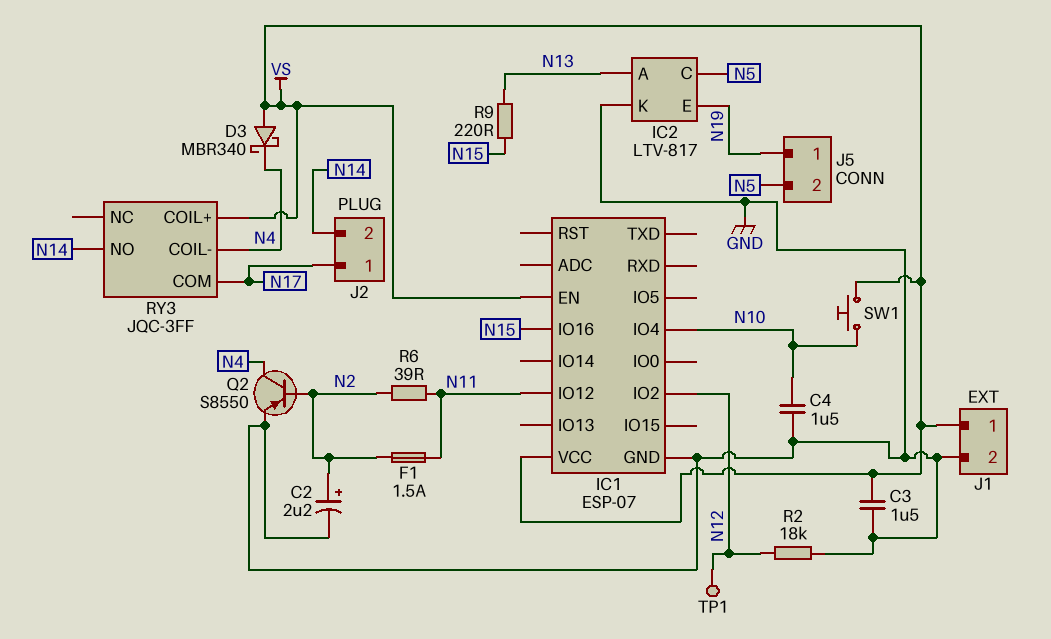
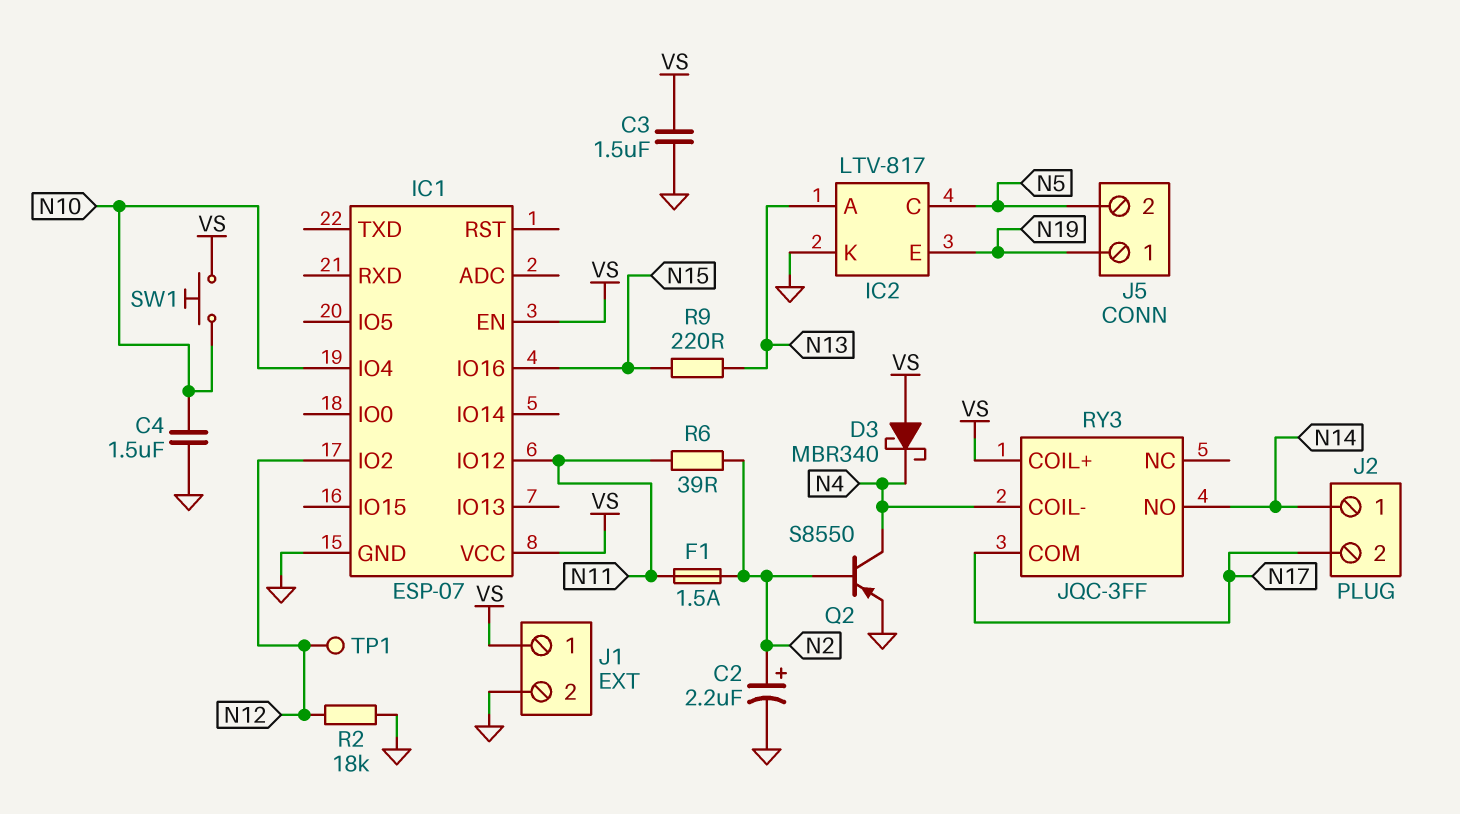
J2 pin 1: N17 -> N14
J2 pin 2: N14 -> N17

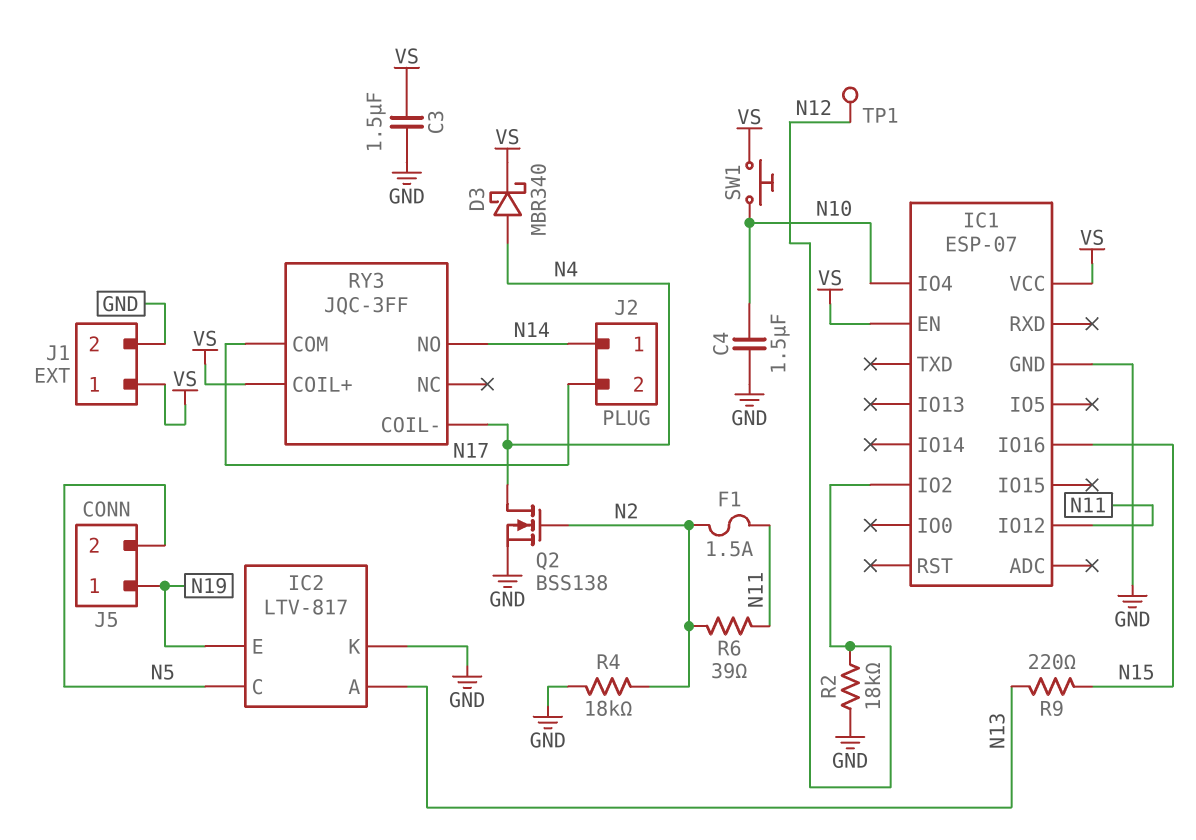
C2: 2.2uF (plus N2, minus GND) -> none
D3: schottky MBR340 (A VS, K N4) -> schottky MBR340 (A N4, K VS)
Q2: PNP S8550 (B N2, C N4, E GND) -> NMOS BSS138 (G N2, D N4, S GND)
R4: none -> 18k (GND, N2)

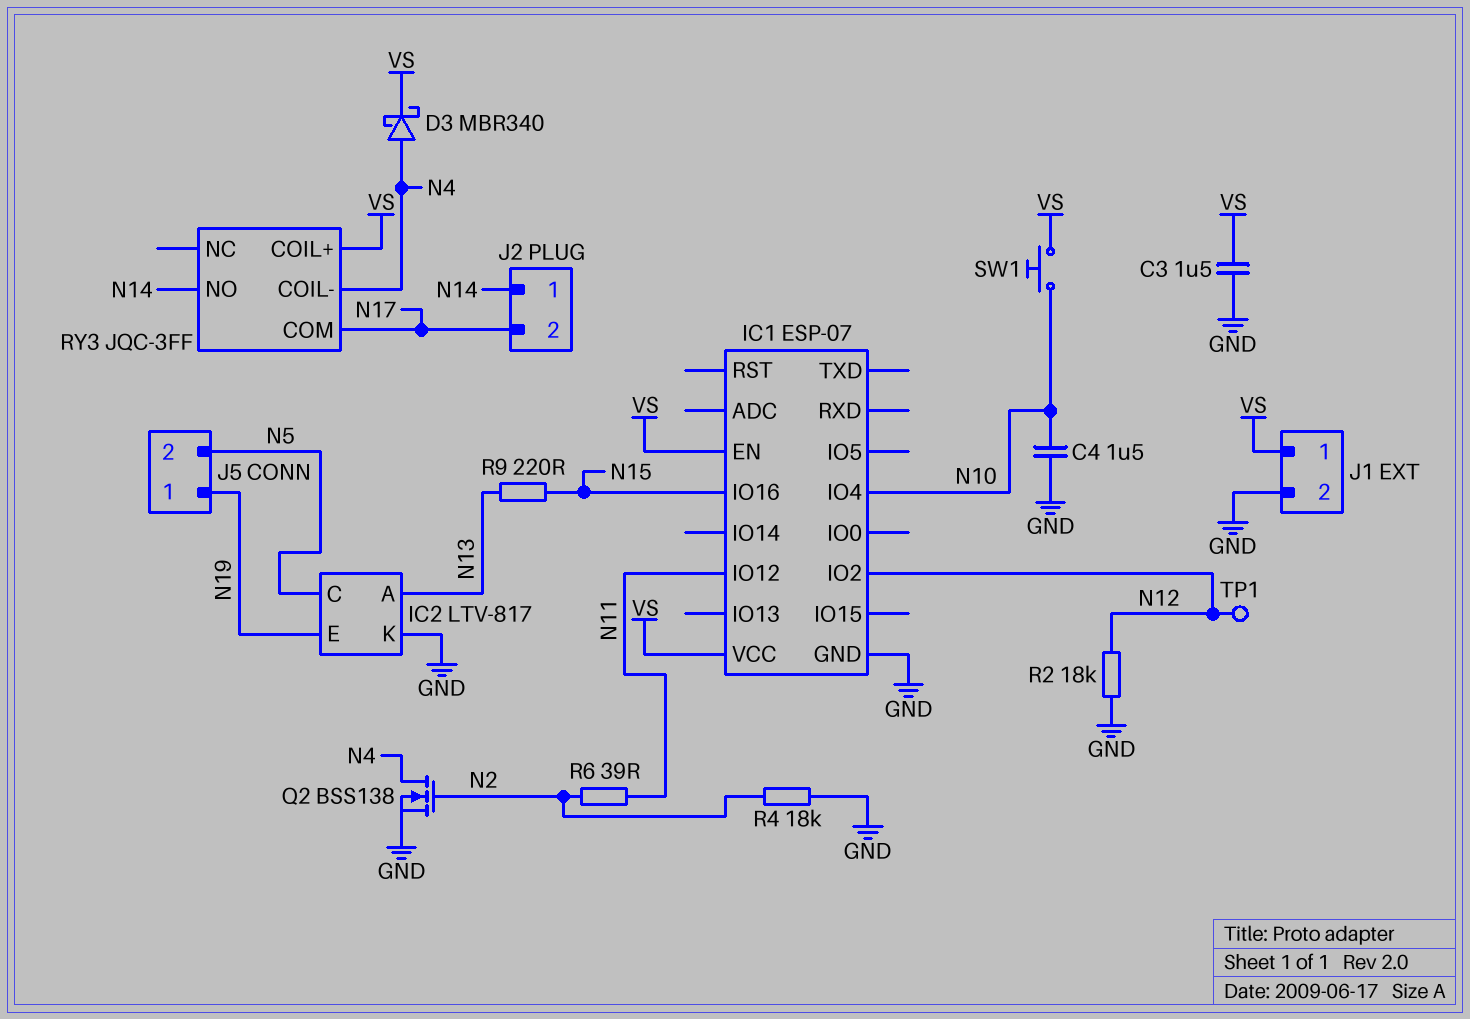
F1: 1.5A (N2, N11) -> none

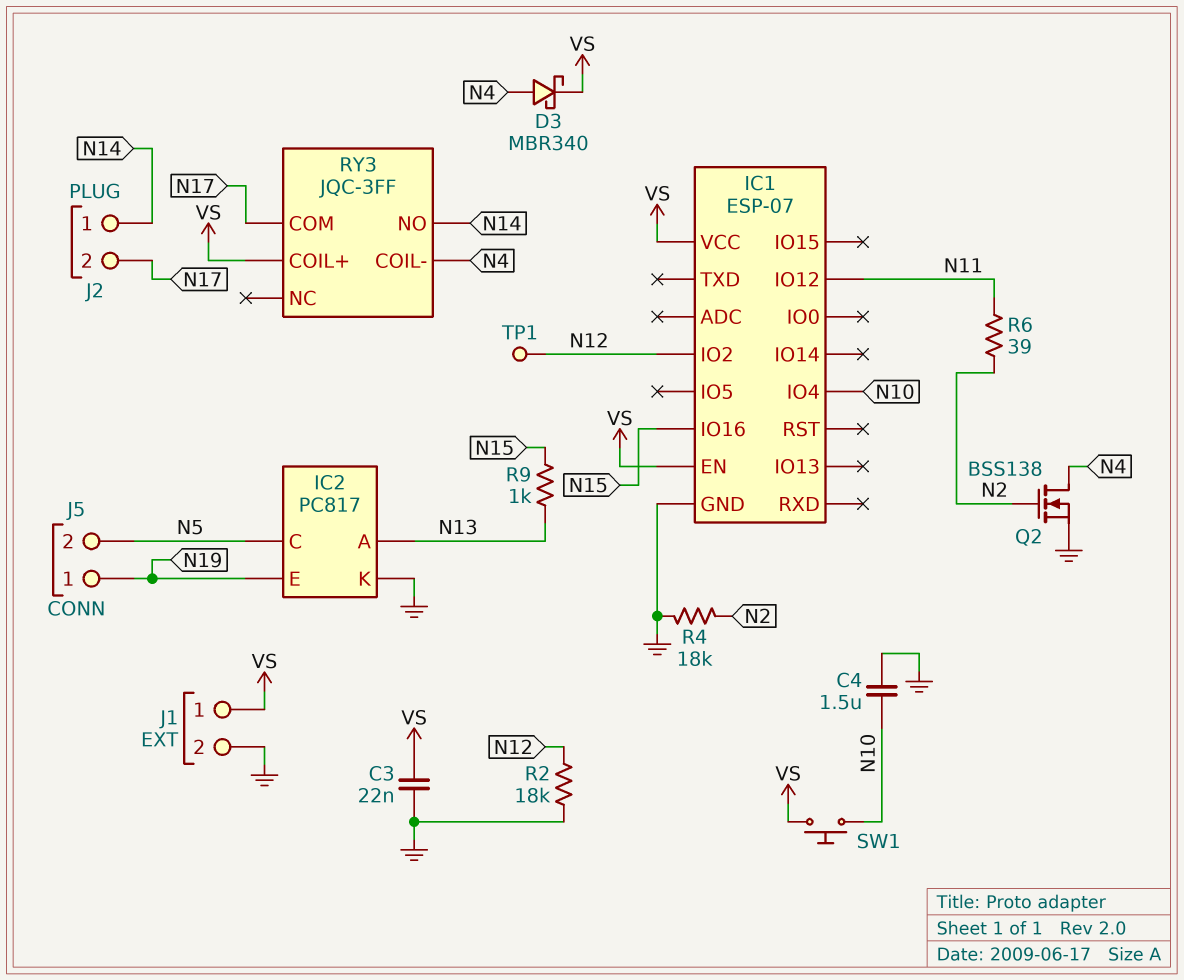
C3: 1.5uF (GND, VS) -> 22nF (GND, VS)
IC2: LTV-817 -> PC817
R9: 220 (N13, N15) -> 1k (N13, N15)

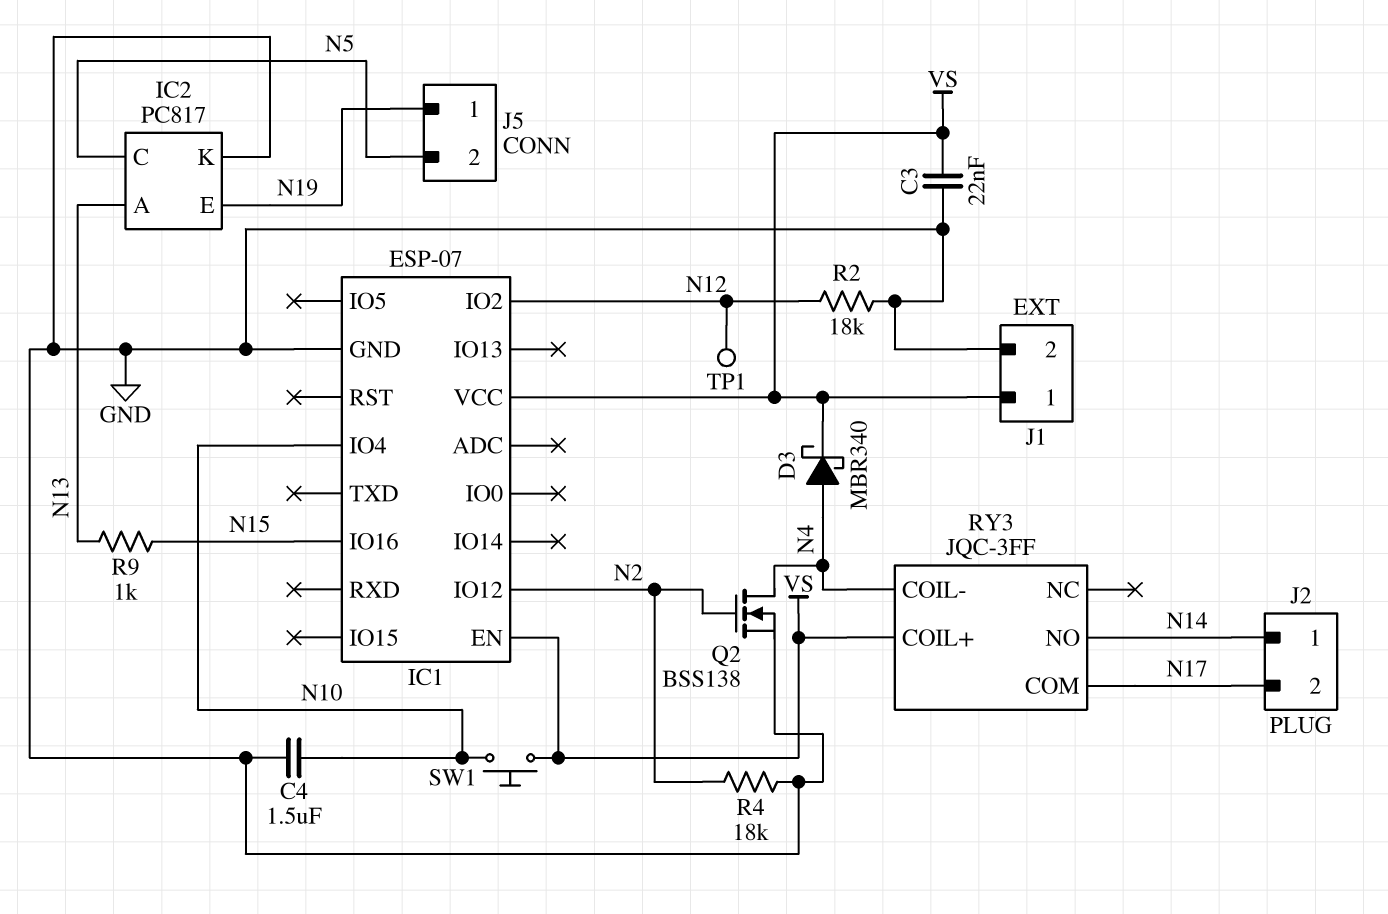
IC1 pin IO12: N11 -> N2
R6: 39 (N2, N11) -> none

